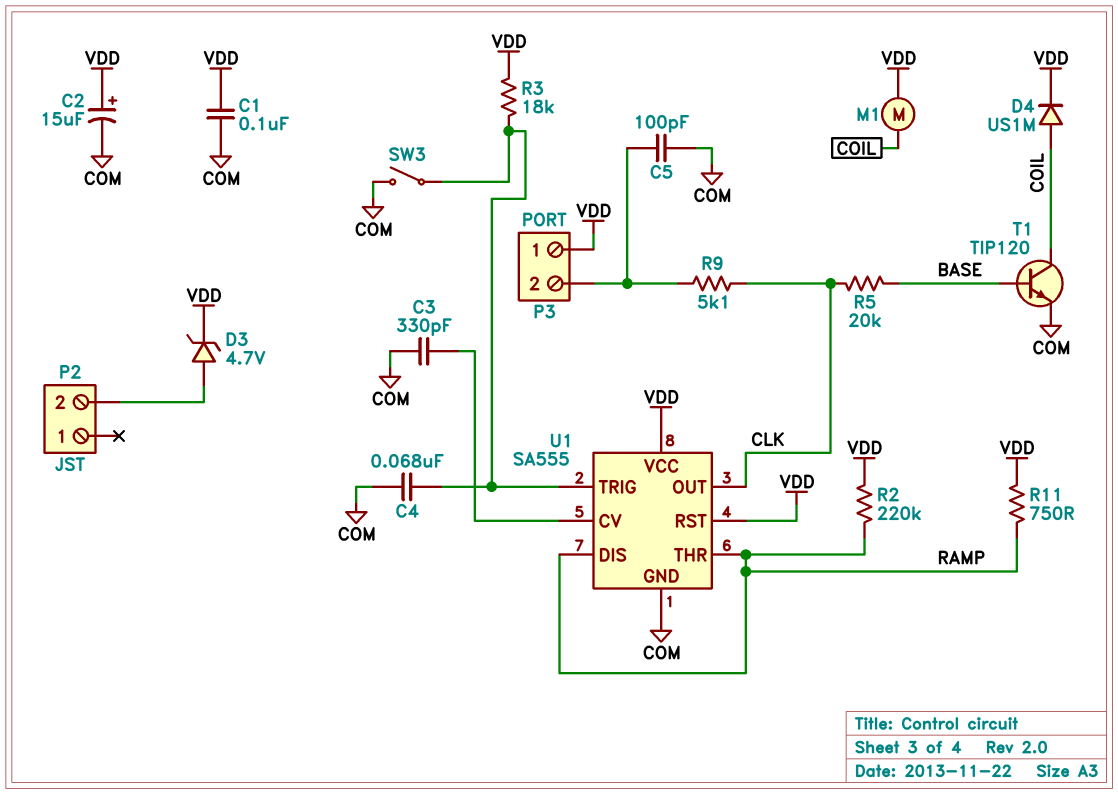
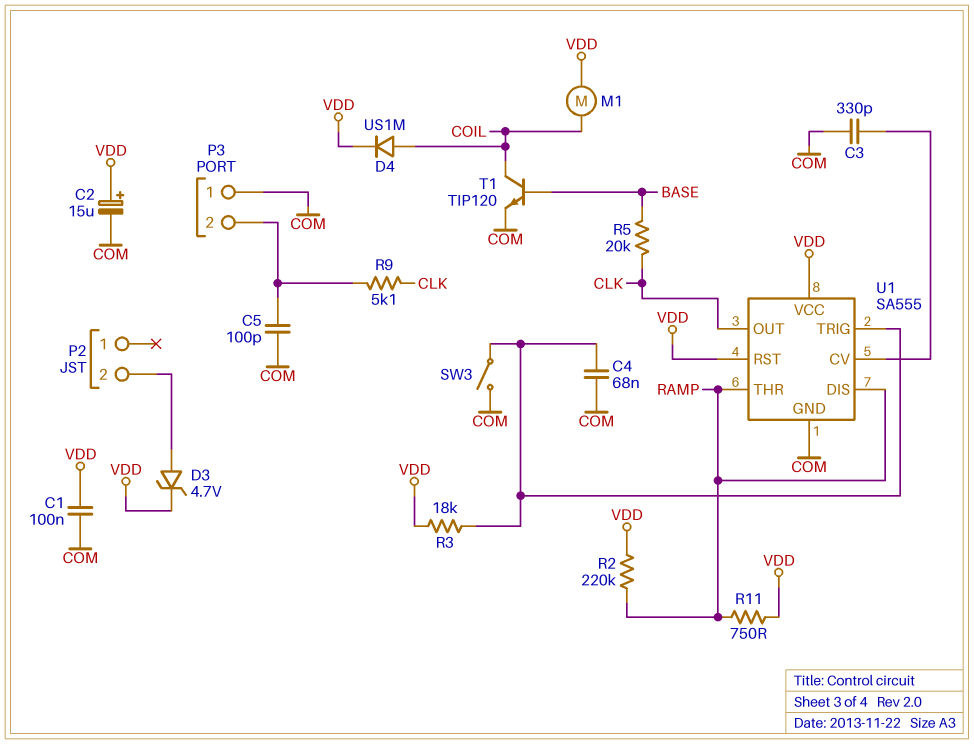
P3 pin 1: VDD -> COM

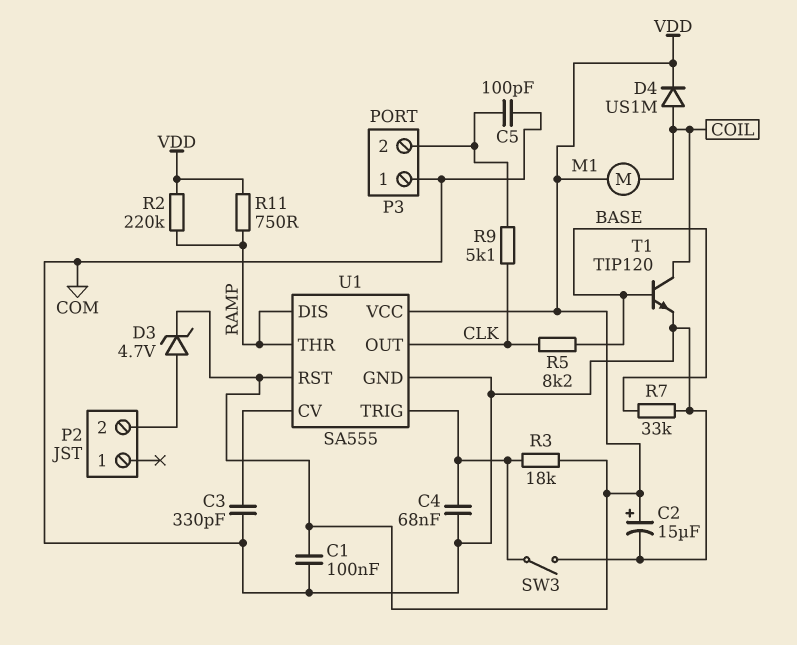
R5: 20k (BASE, CLK) -> 8.2k (BASE, CLK)
R7: none -> 33k (BASE, COM)

